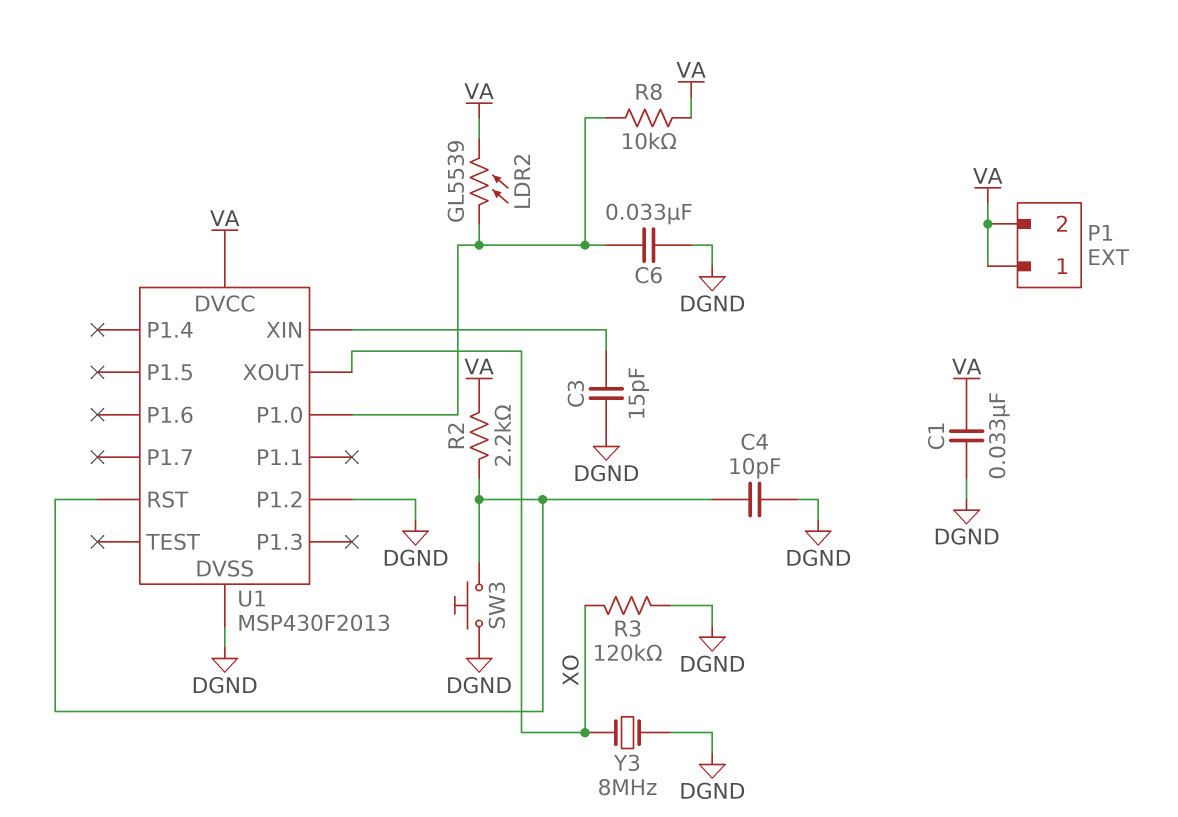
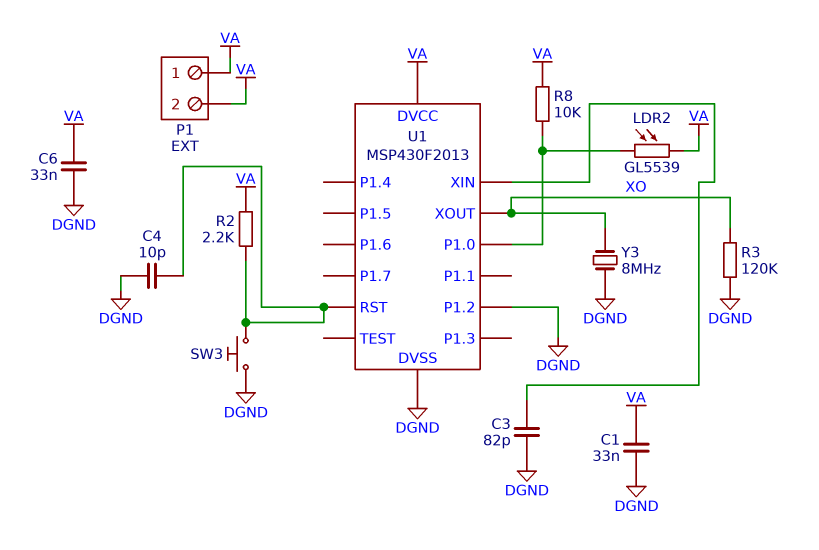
C3: 15pF (DGND, U1/XIN) -> 82pF (DGND, U1/XIN)
C6: 33nF (DGND, U1/P1.0) -> 33nF (DGND, VA)

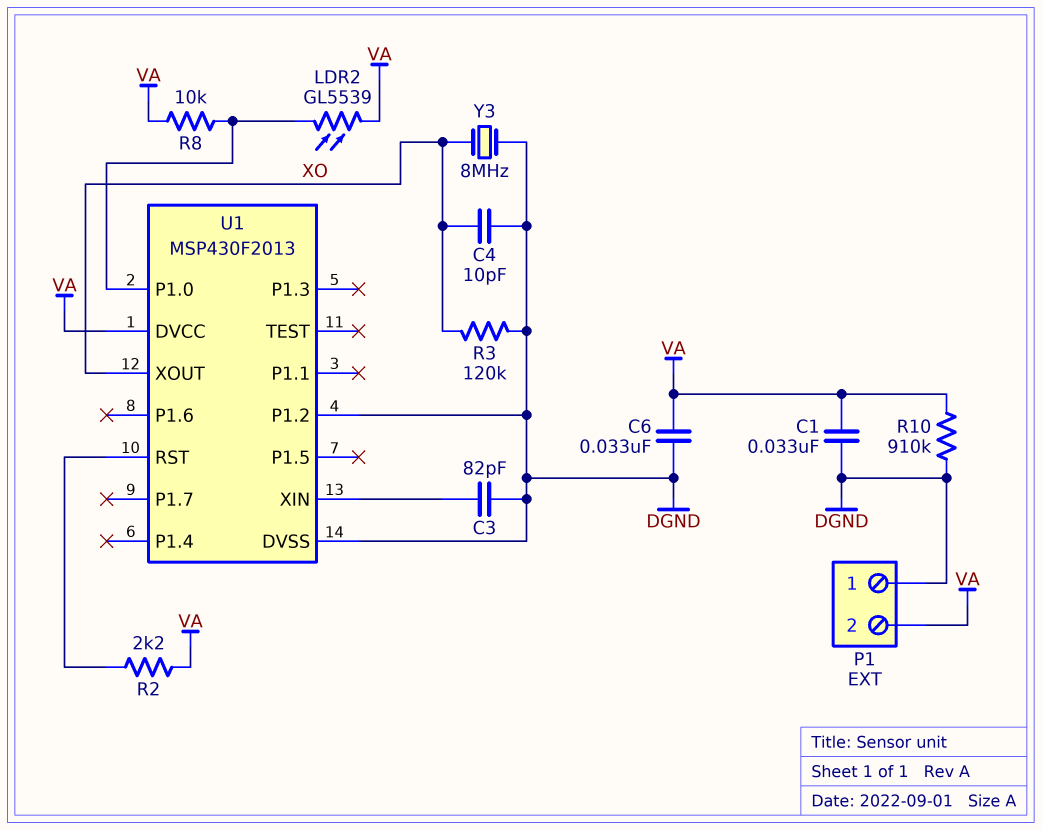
C4: 10pF (DGND, U1/RST) -> 10pF (DGND, XO)
P1 pin 1: VA -> DGND
R10: none -> 910k (DGND, VA)
SW3: button (DGND, U1/RST) -> none

